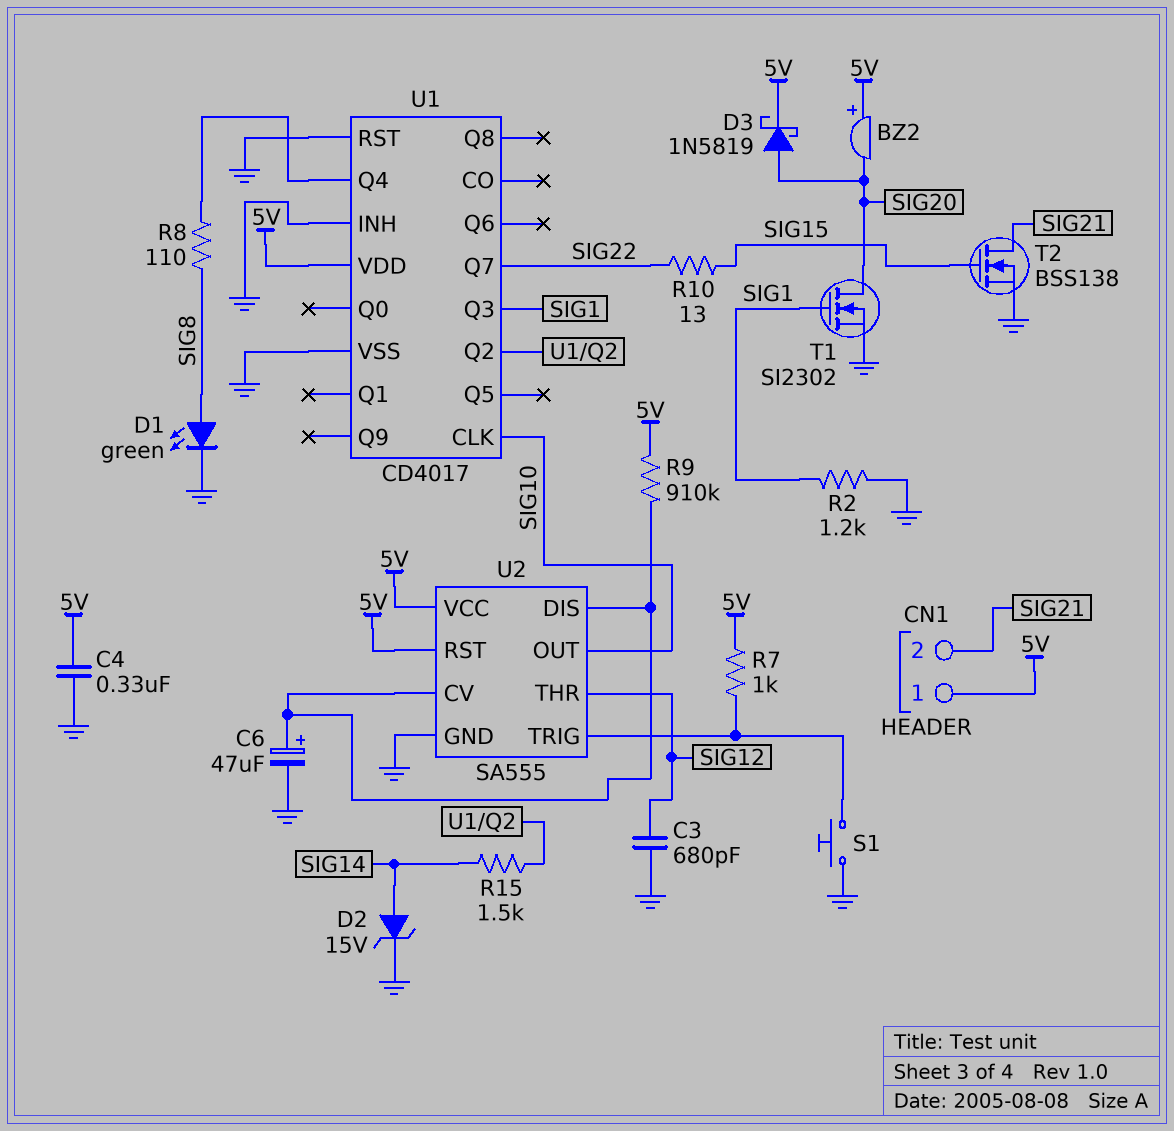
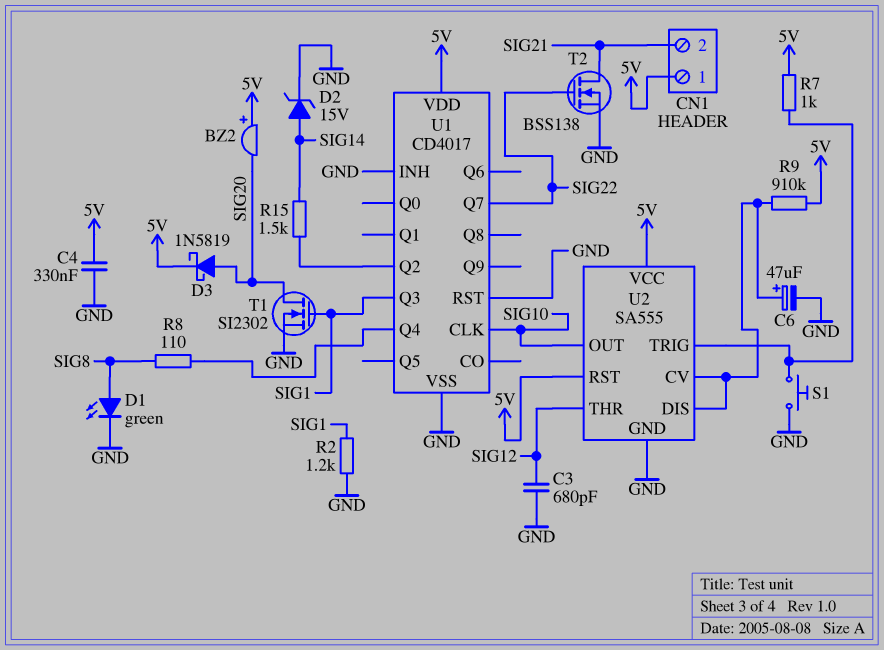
R10: 13 (SIG15, SIG22) -> none
T2: NMOS BSS138 (G SIG15, D SIG21, S GND) -> NMOS BSS138 (G SIG22, D SIG21, S GND)

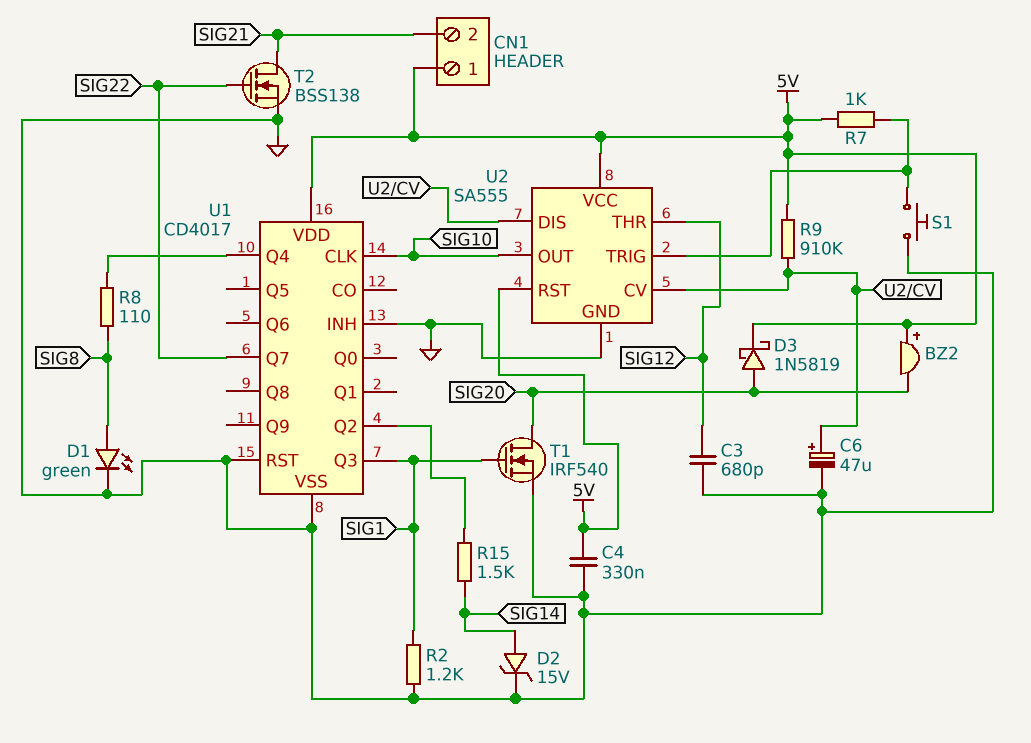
T1: NMOS SI2302 (G SIG1, D SIG20, S GND) -> NMOS IRF540 (G SIG1, D SIG20, S GND)

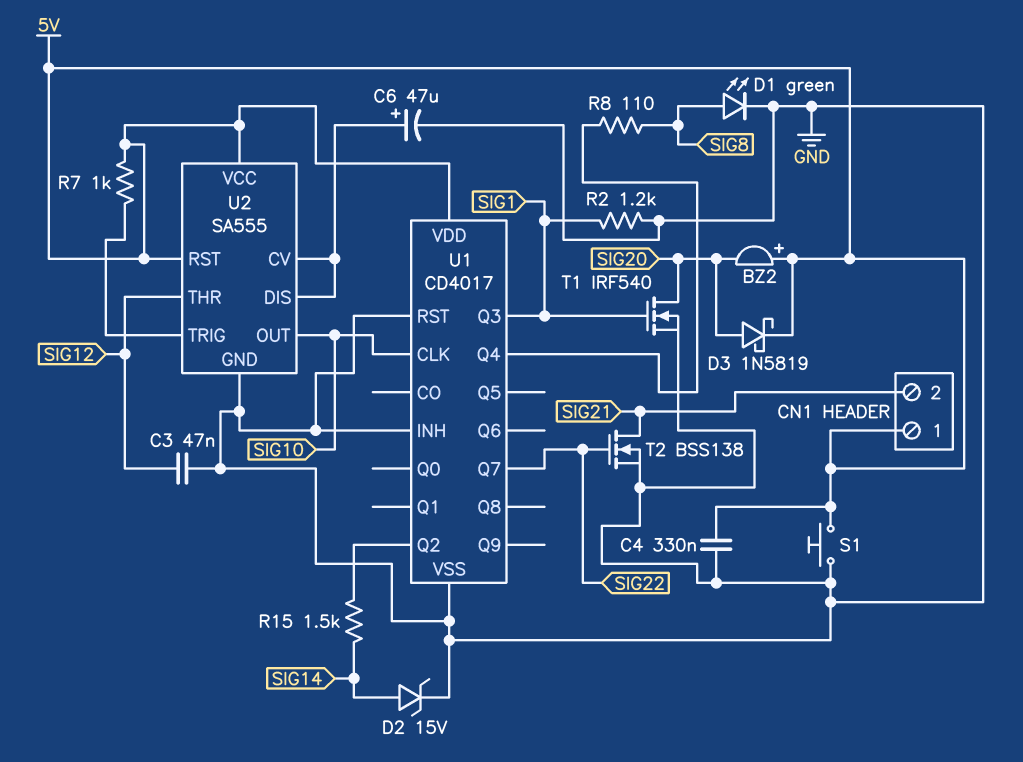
C3: 680pF (GND, SIG12) -> 47nF (GND, SIG12)
R9: 910k (5V, U2/CV) -> none
S1: button (GND, U2/TRIG) -> button (5V, GND)

